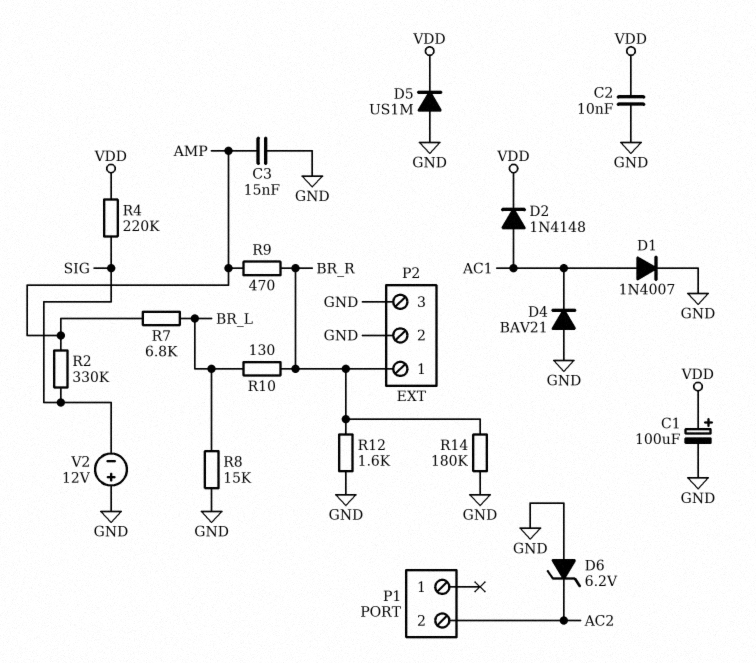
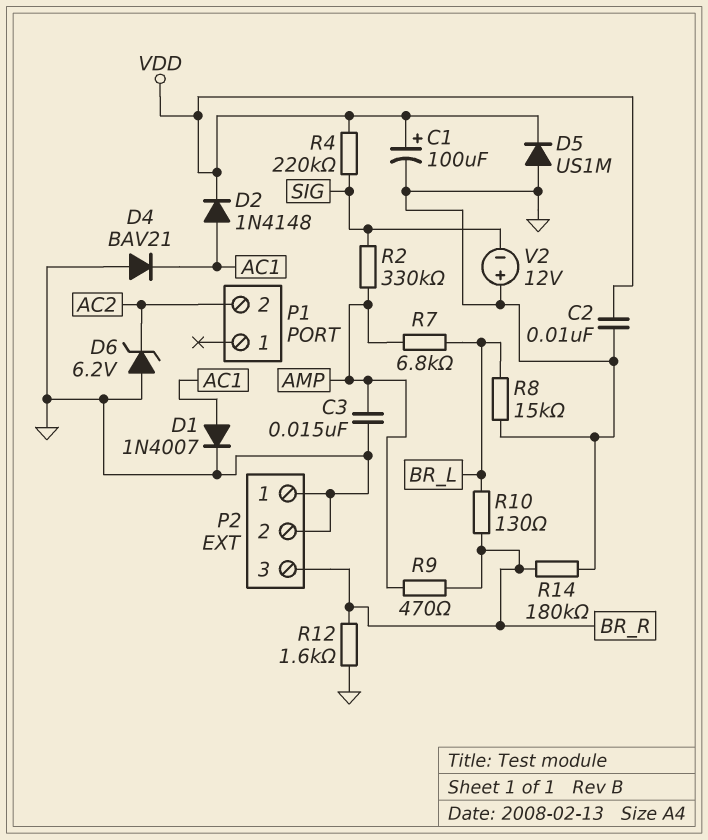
P2 pin 1: BR_R -> GND
P2 pin 3: GND -> BR_R

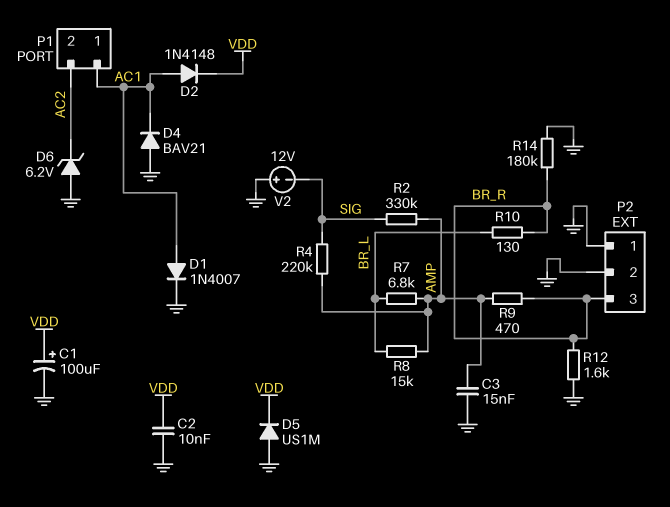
P1 pin 1: none -> AC1
R4: 220k (SIG, VDD) -> 220k (AMP, SIG)
R8: 15k (BR_L, GND) -> 15k (AMP, BR_L)

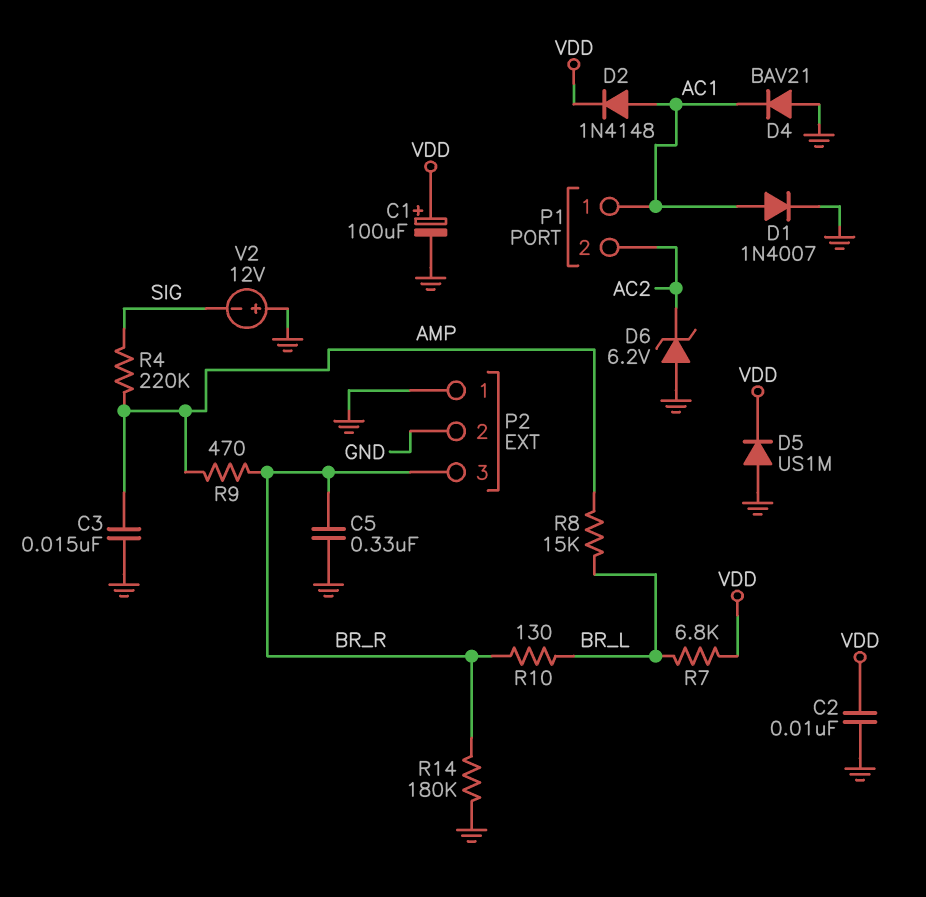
C5: none -> 330nF (BR_R, GND)
R2: 330k (AMP, SIG) -> none
R7: 6.8k (AMP, BR_L) -> 6.8k (BR_L, VDD)
R12: 1.6k (BR_R, GND) -> none

